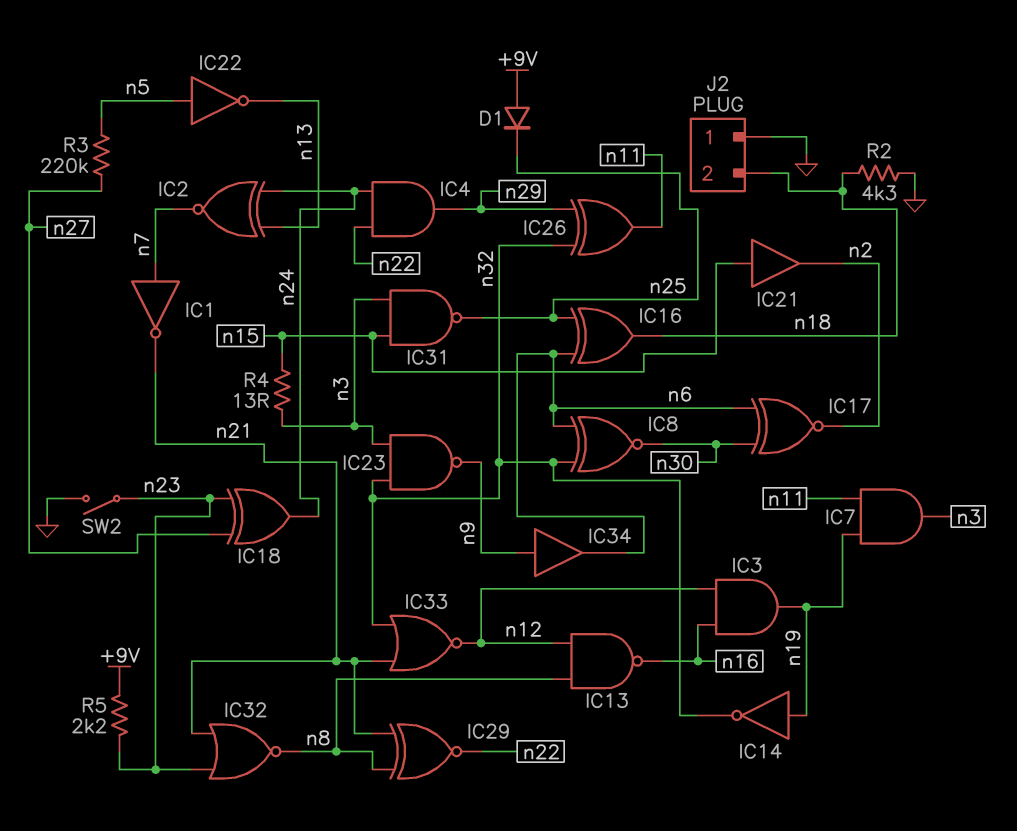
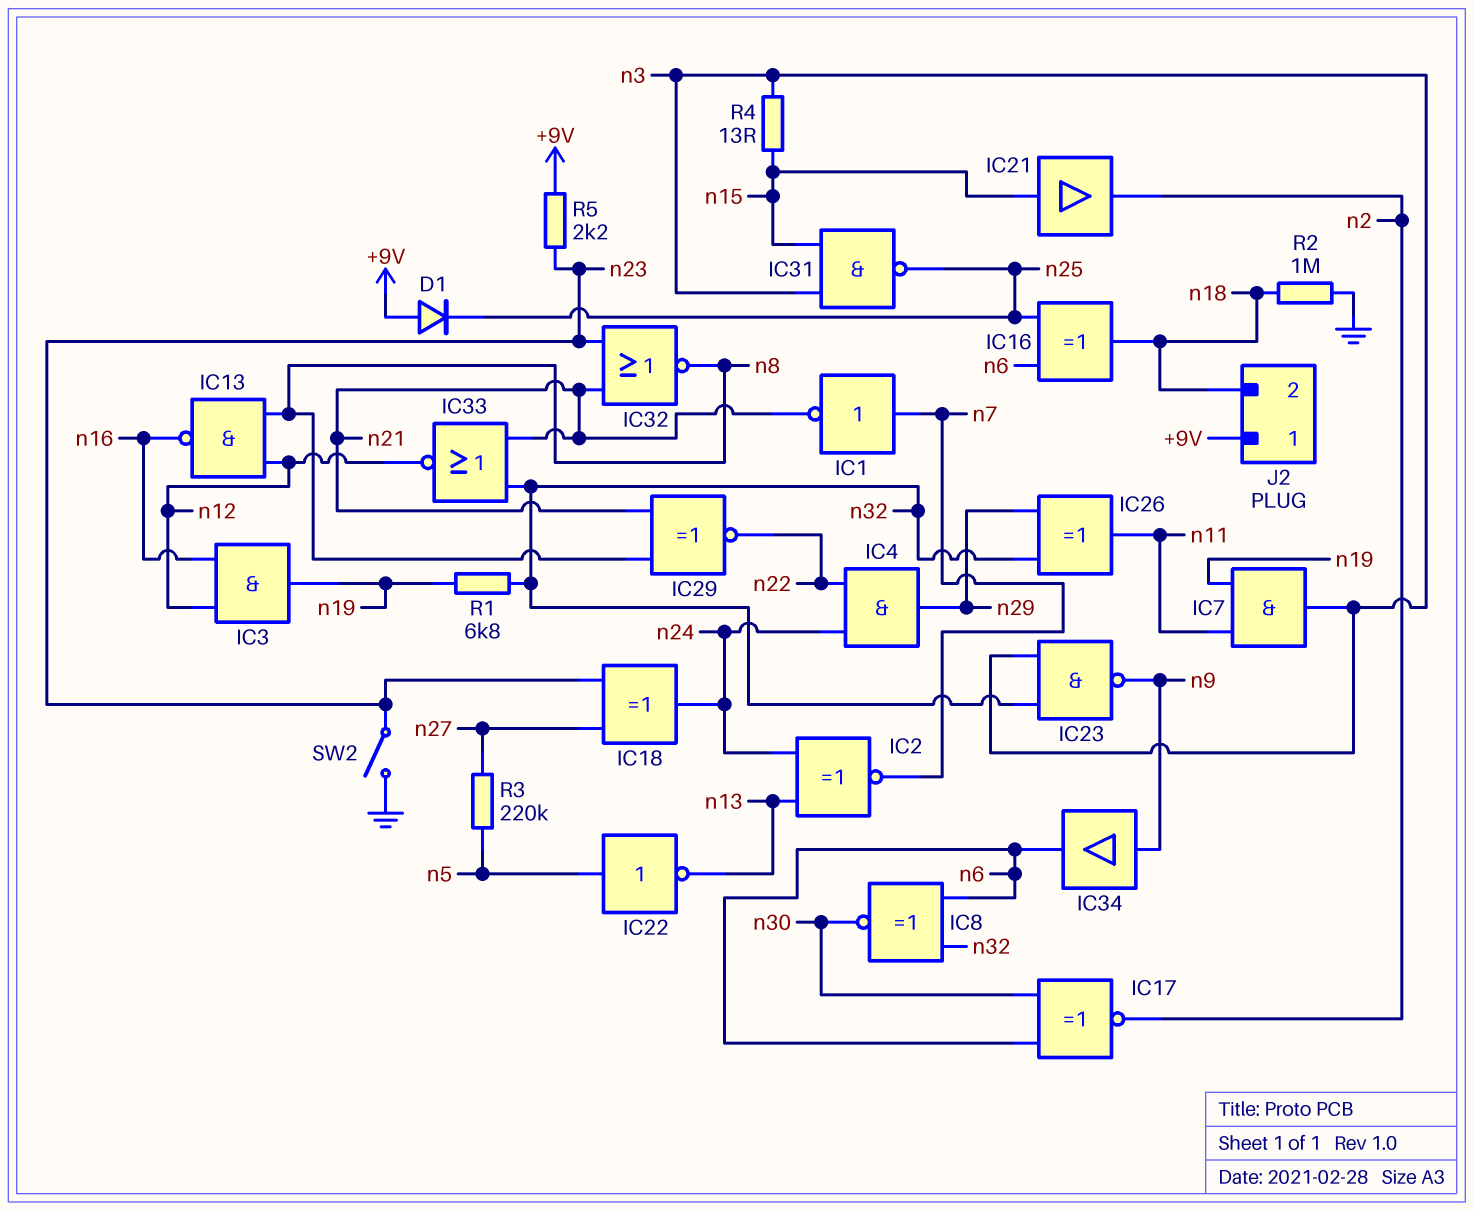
IC14: NOT (in n19, out n32) -> none
J2 pin 1: GND -> +9V
R1: none -> 6.8k (n19, n32)
R2: 4.3k (GND, n18) -> 1M (GND, n18)

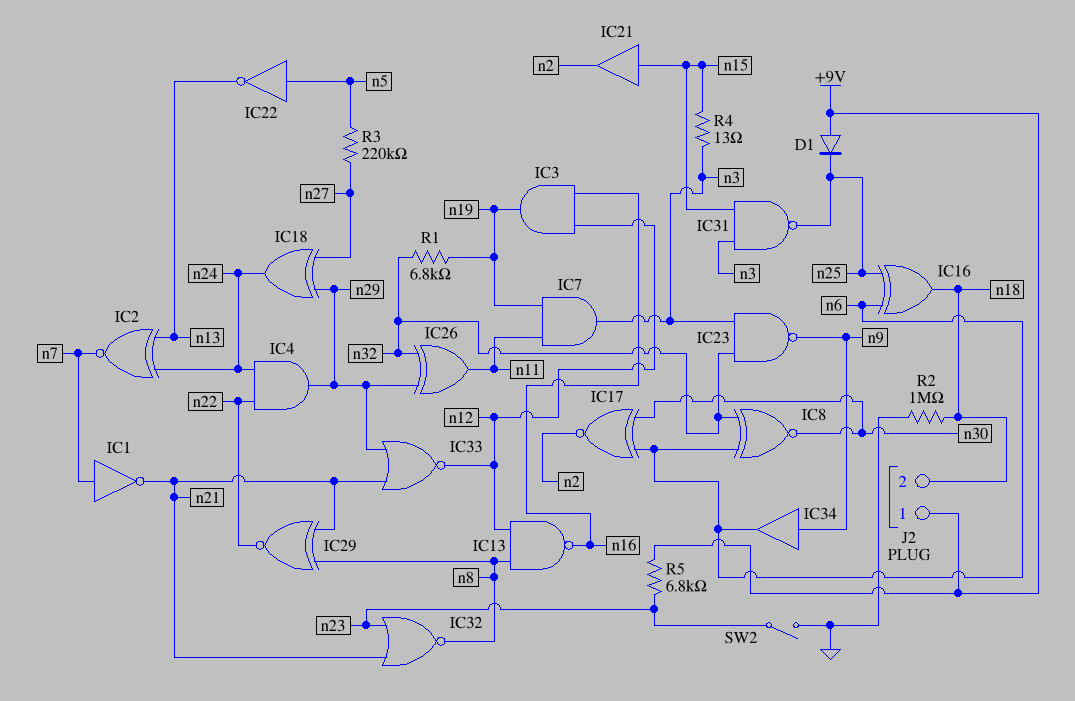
IC18: XOR (in n23, in n27, out n24) -> XOR (in n27, in n29, out n24)
IC33: NOR (in n21, in n32, out n12) -> NOR (in n21, in n29, out n12)
R5: 2.2k (+9V, n23) -> 6.8k (+9V, n23)

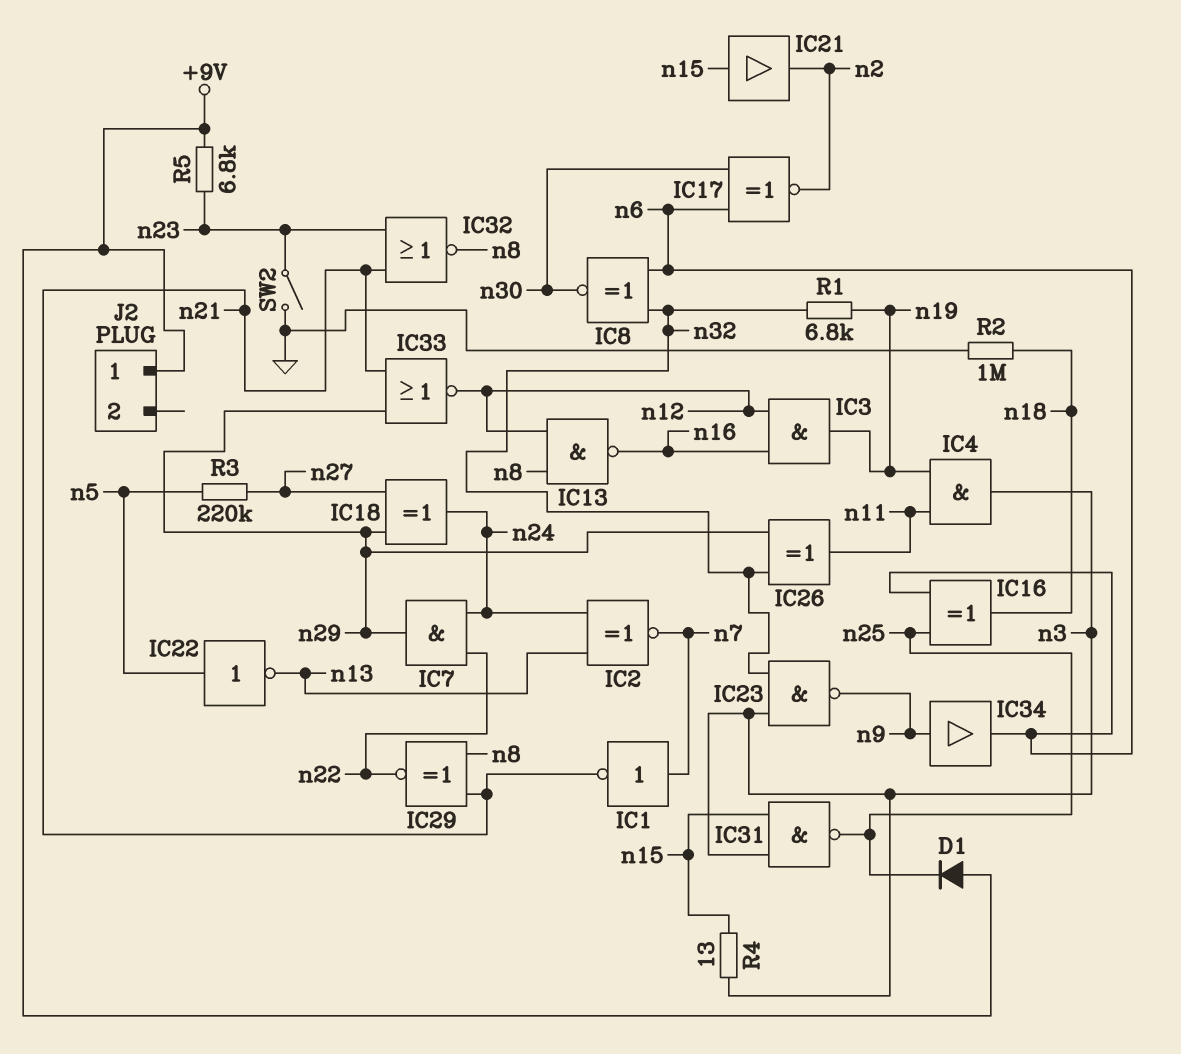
IC4: AND (in n22, in n24, out n29) -> AND (in n11, in n19, out n3)
IC7: AND (in n11, in n19, out n3) -> AND (in n22, in n24, out n29)
J2 pin 2: n18 -> none

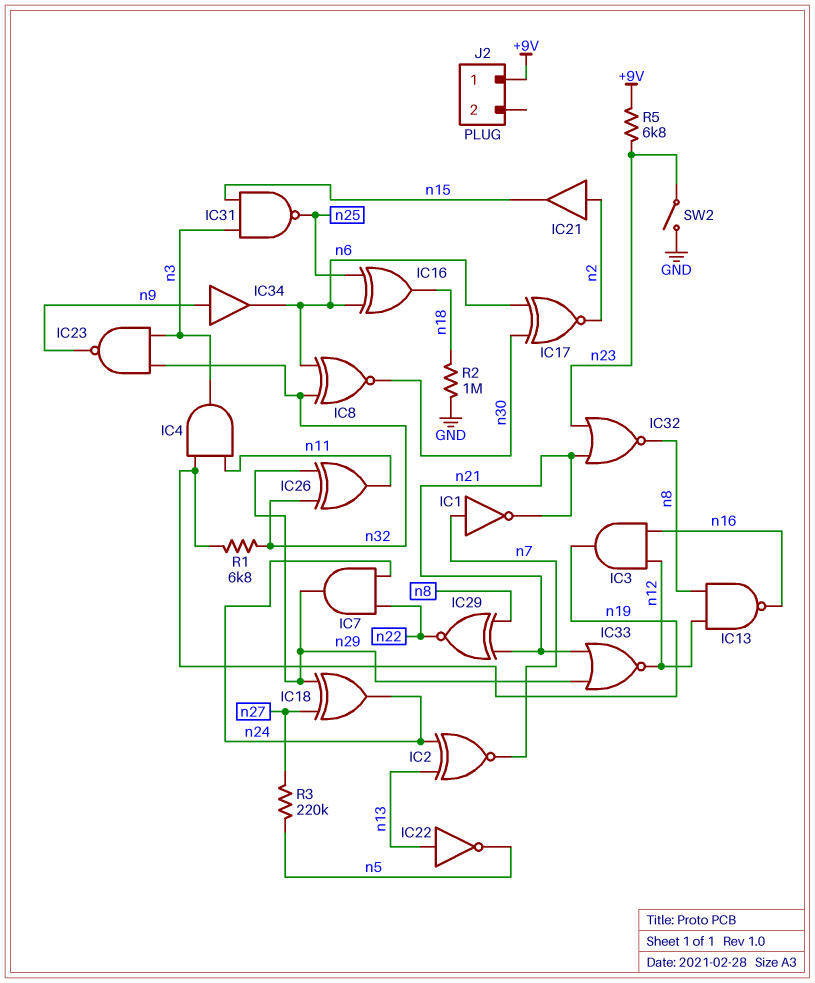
D1: diode (A +9V, K n25) -> none
IC21: buffer (in n15, out n2) -> buffer (in n2, out n15)
IC22: NOT (in n5, out n13) -> NOT (in n13, out n5)
R4: 13 (n3, n15) -> none

